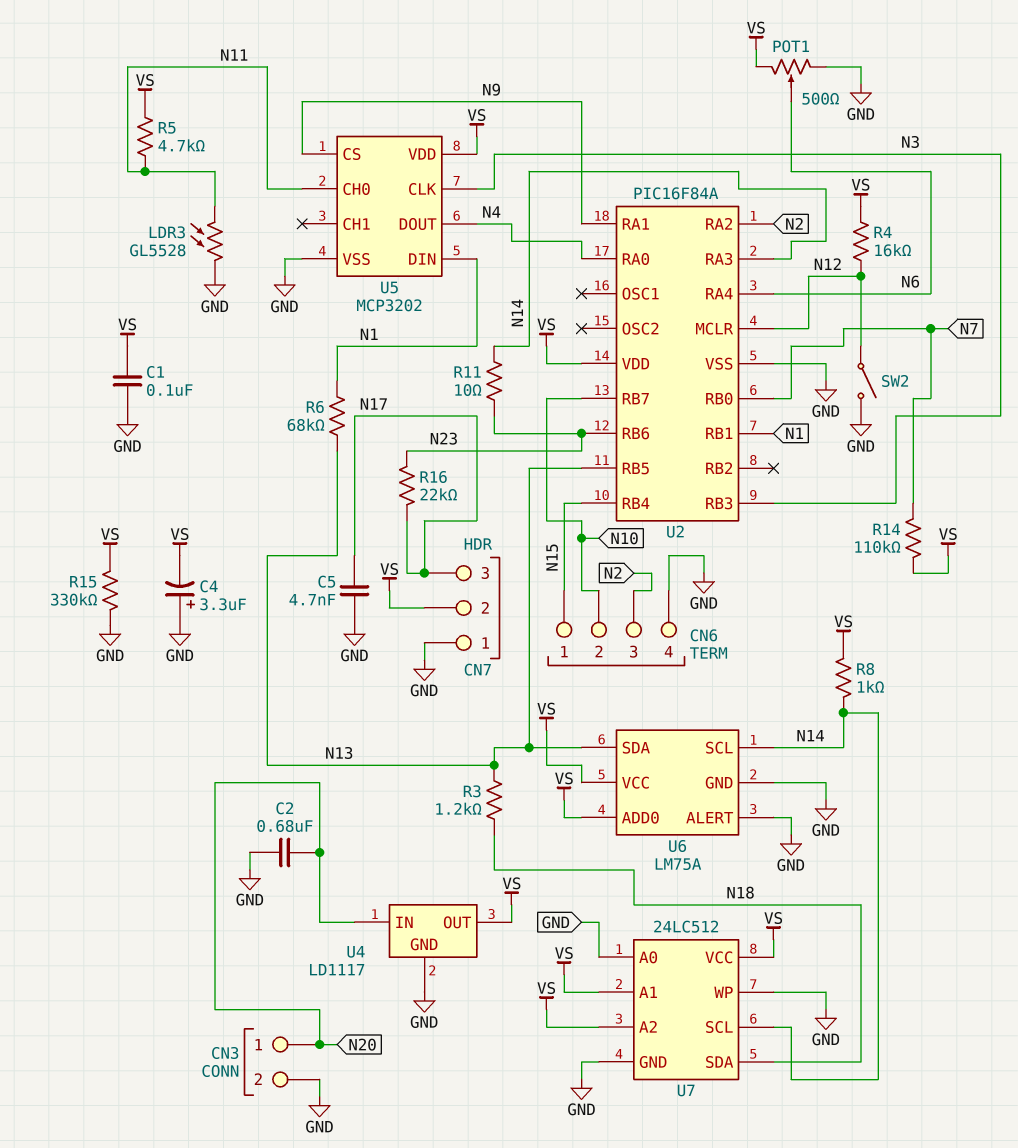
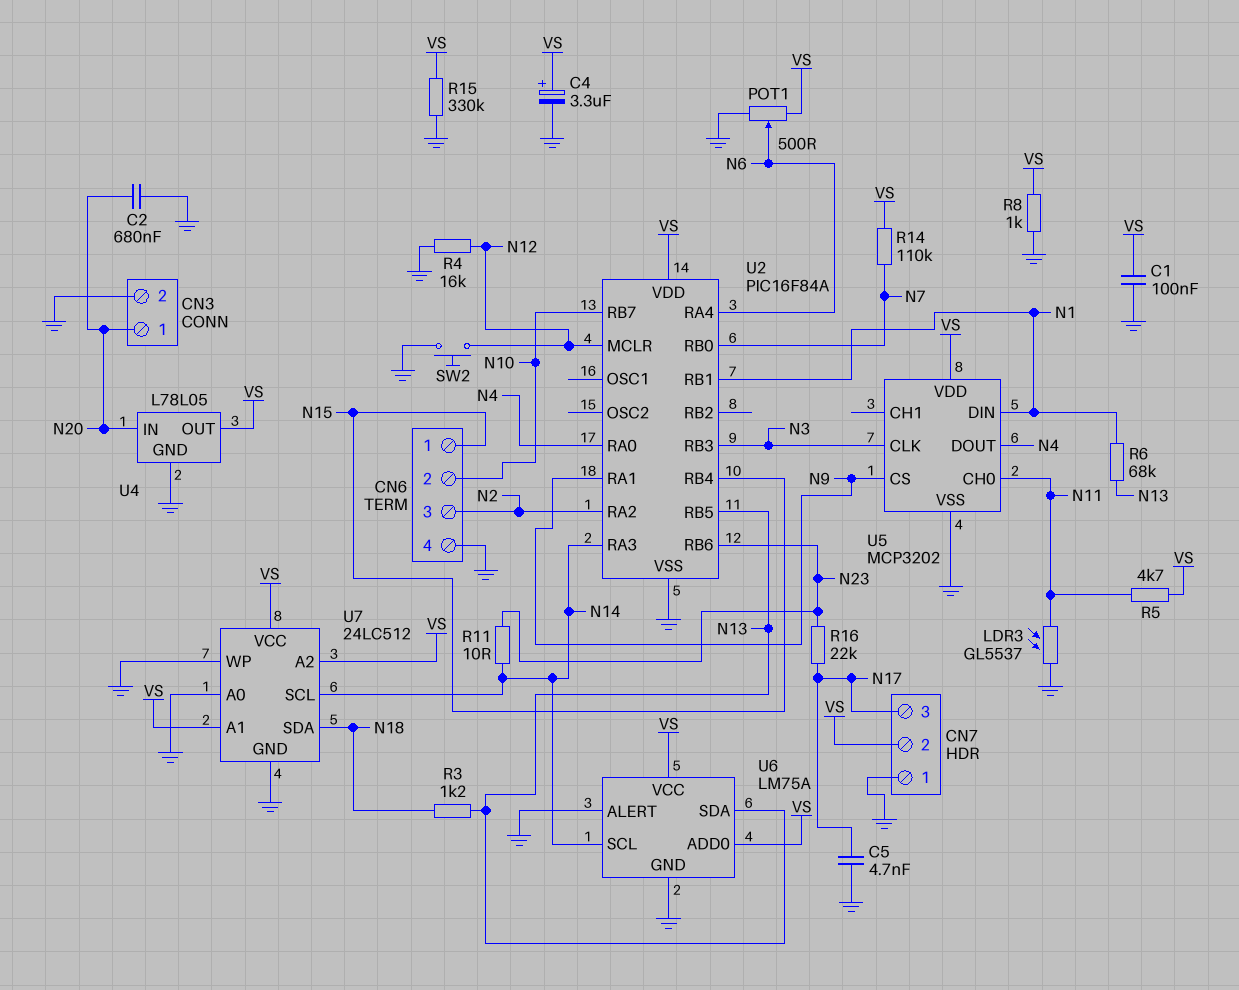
C4: 3.3uF (plus GND, minus VS) -> 3.3uF (plus VS, minus GND)
LDR3: GL5528 (GND, N11) -> GL5537 (GND, N11)
R4: 16k (N12, VS) -> 16k (GND, N12)
R8: 1k (N14, VS) -> 1k (GND, VS)
SW2: switch (GND, N12) -> button (GND, N12)
U4: LD1117 -> L78L05

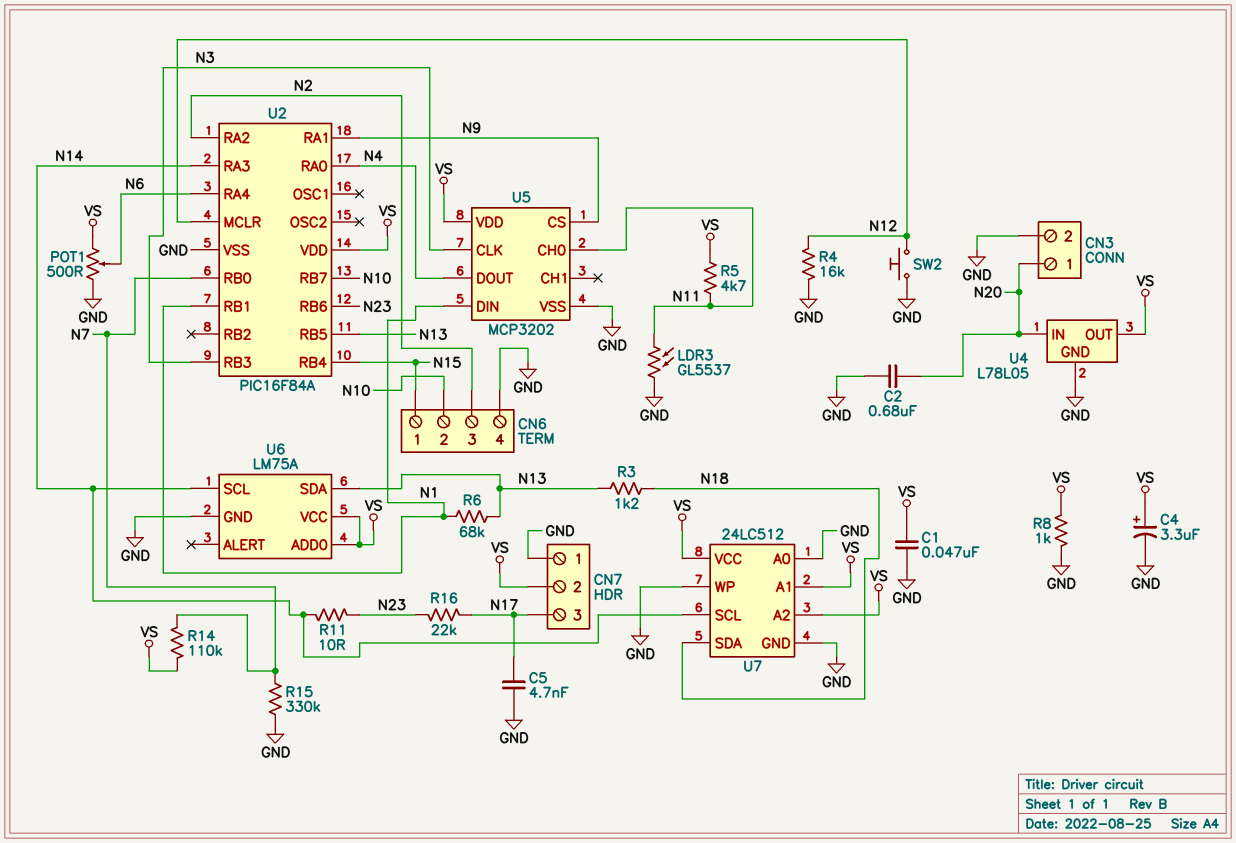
C1: 100nF (GND, VS) -> 47nF (GND, VS)
R15: 330k (GND, VS) -> 330k (GND, N7)
U6 pin ALERT: GND -> none

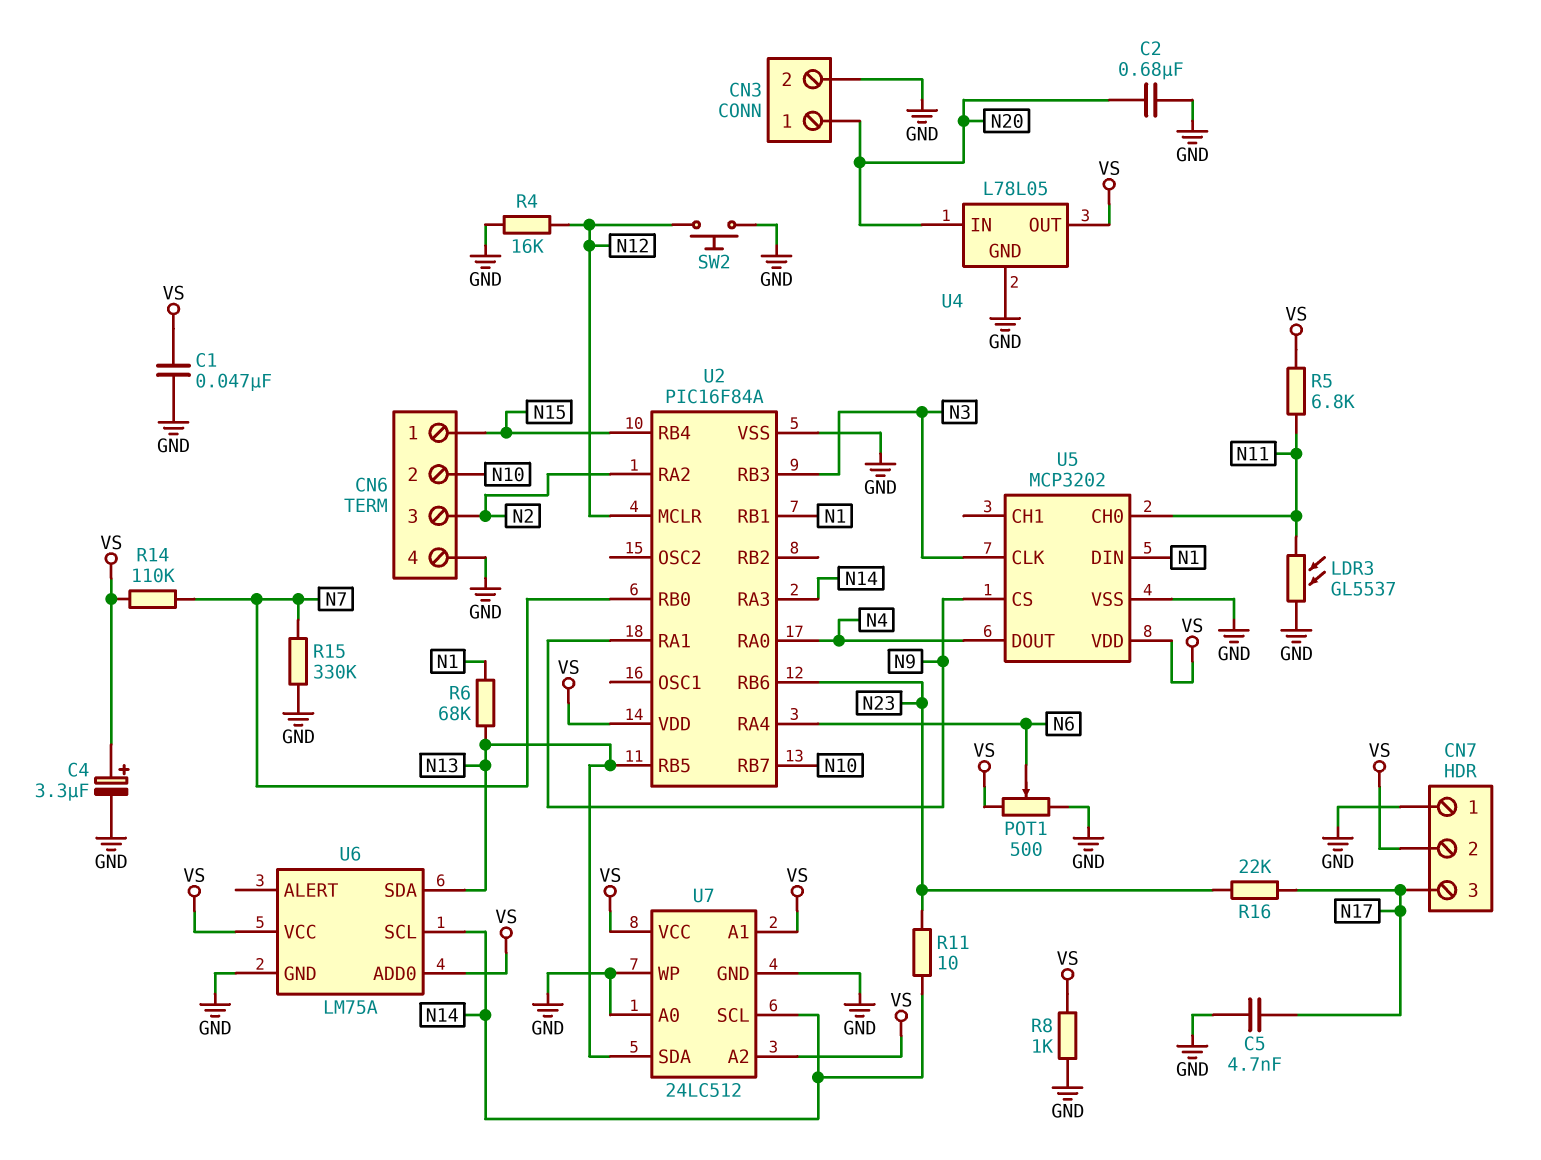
R3: 1.2k (N13, N18) -> none
R5: 4.7k (N11, VS) -> 6.8k (N11, VS)
U7 pin SDA: N18 -> N13

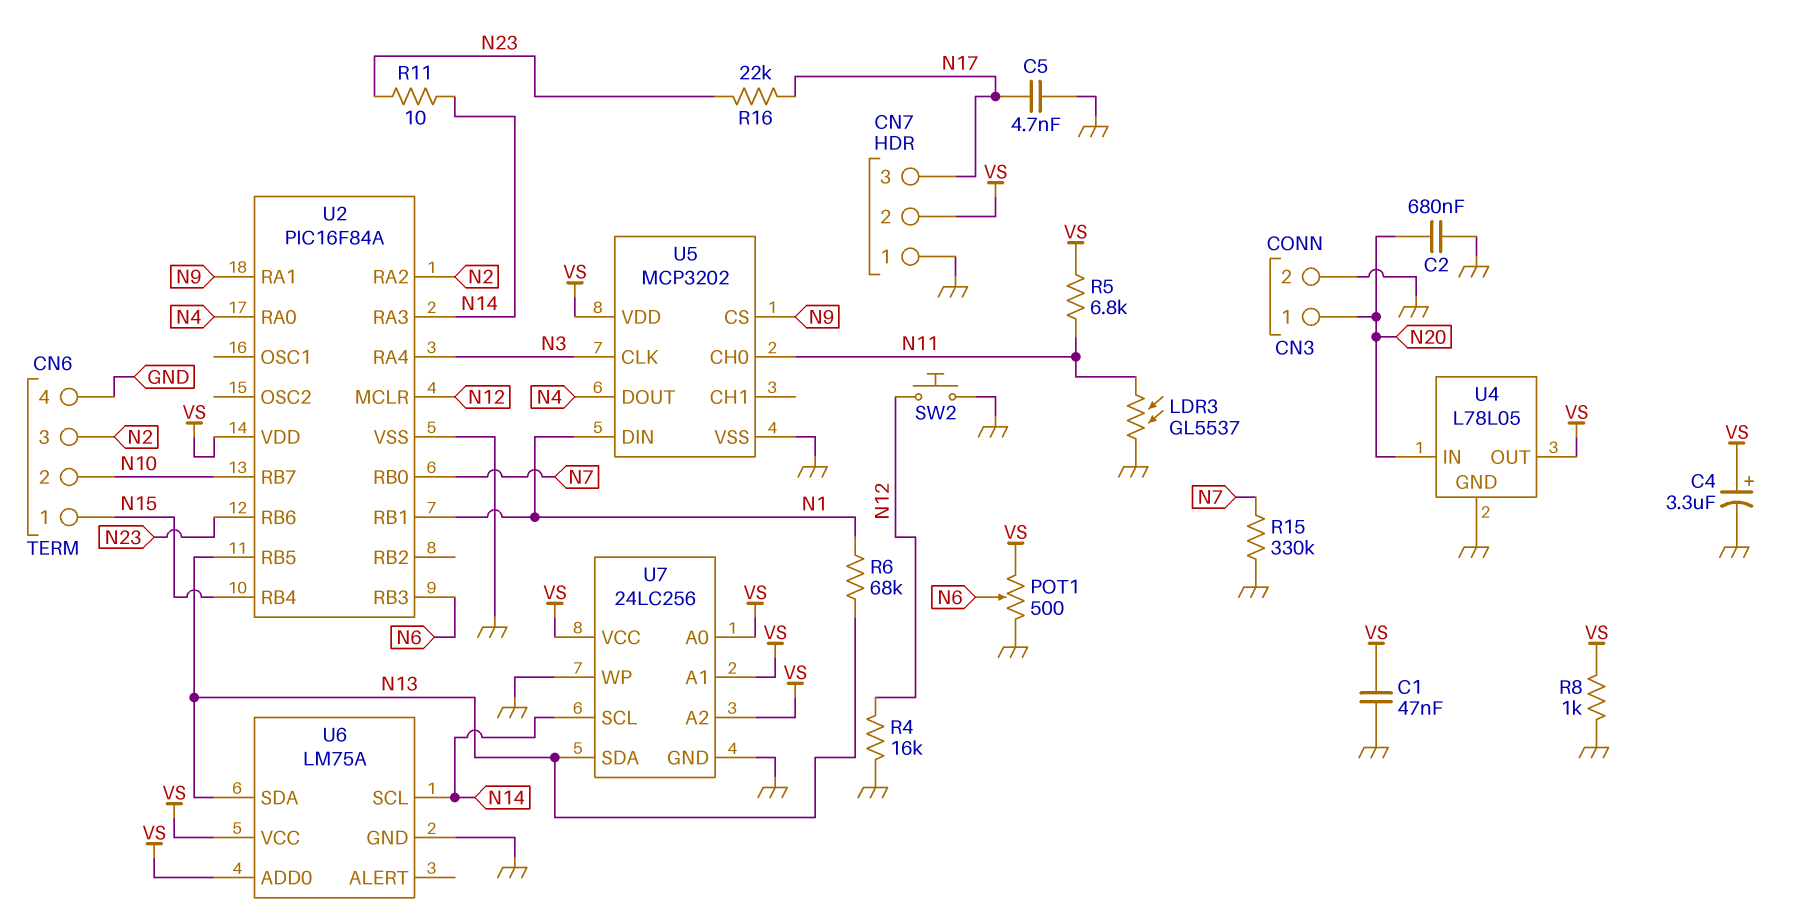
R14: 110k (N7, VS) -> none
U2 pin RA4: N6 -> N3
U2 pin RB3: N3 -> N6
U7: 24LC512 -> 24LC256
U7 pin A0: GND -> VS

